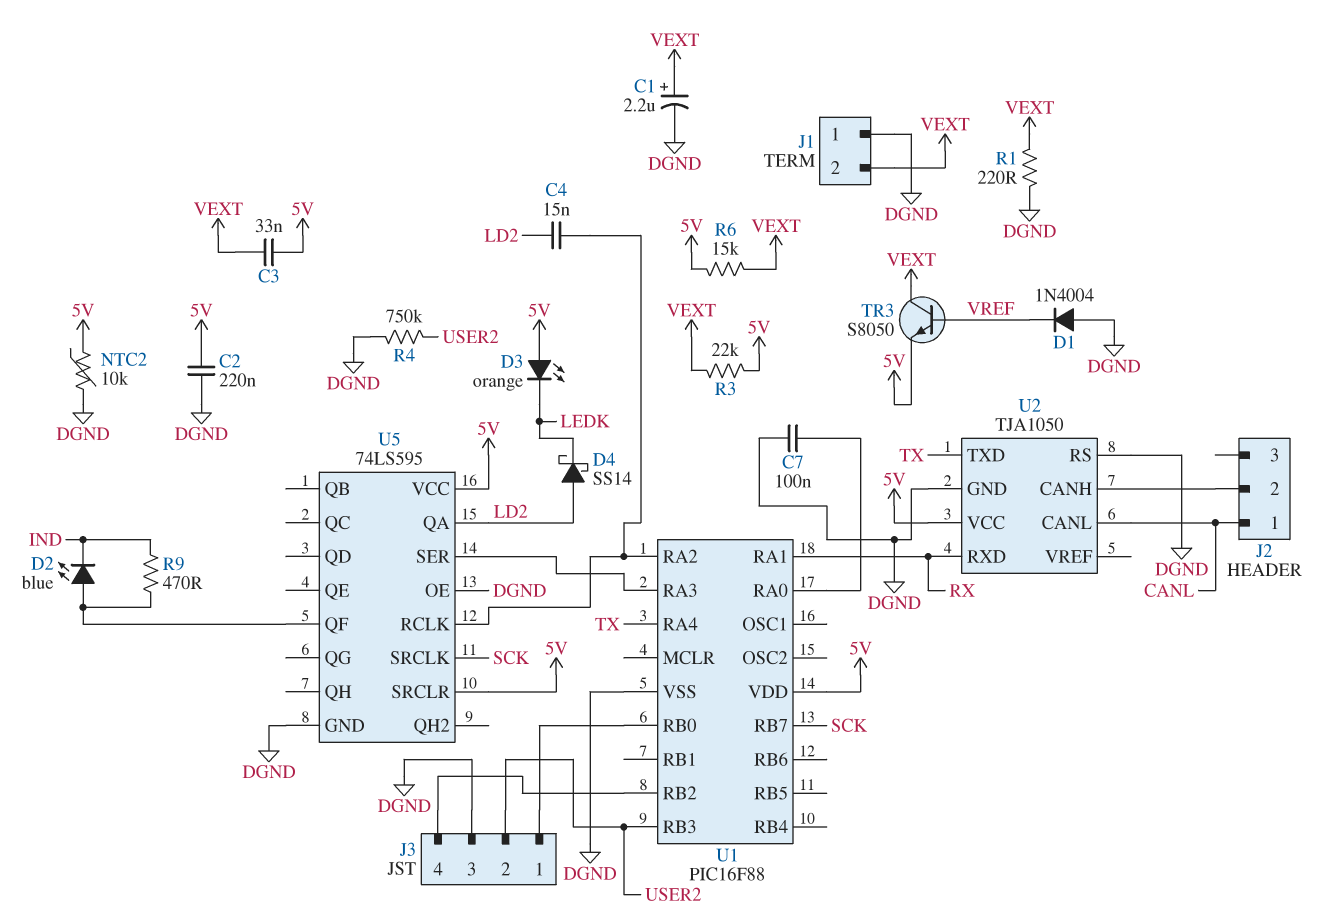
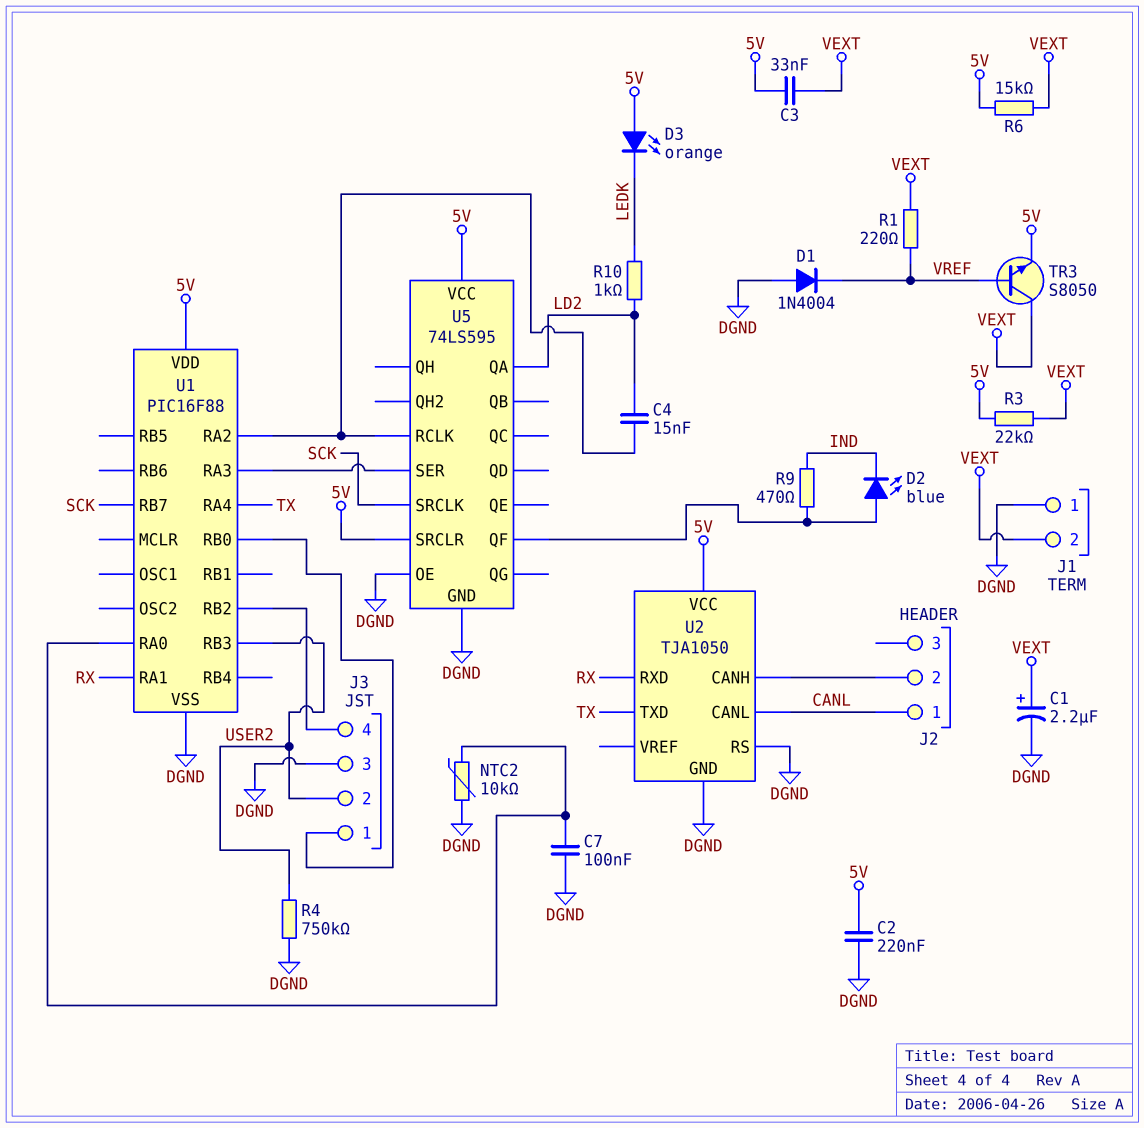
D4: schottky SS14 (A LD2, K LEDK) -> none
NTC2: 10k (5V, DGND) -> 10k (DGND, U1/RA0)
R1: 220 (DGND, VEXT) -> 220 (VEXT, VREF)
R10: none -> 1k (LD2, LEDK)

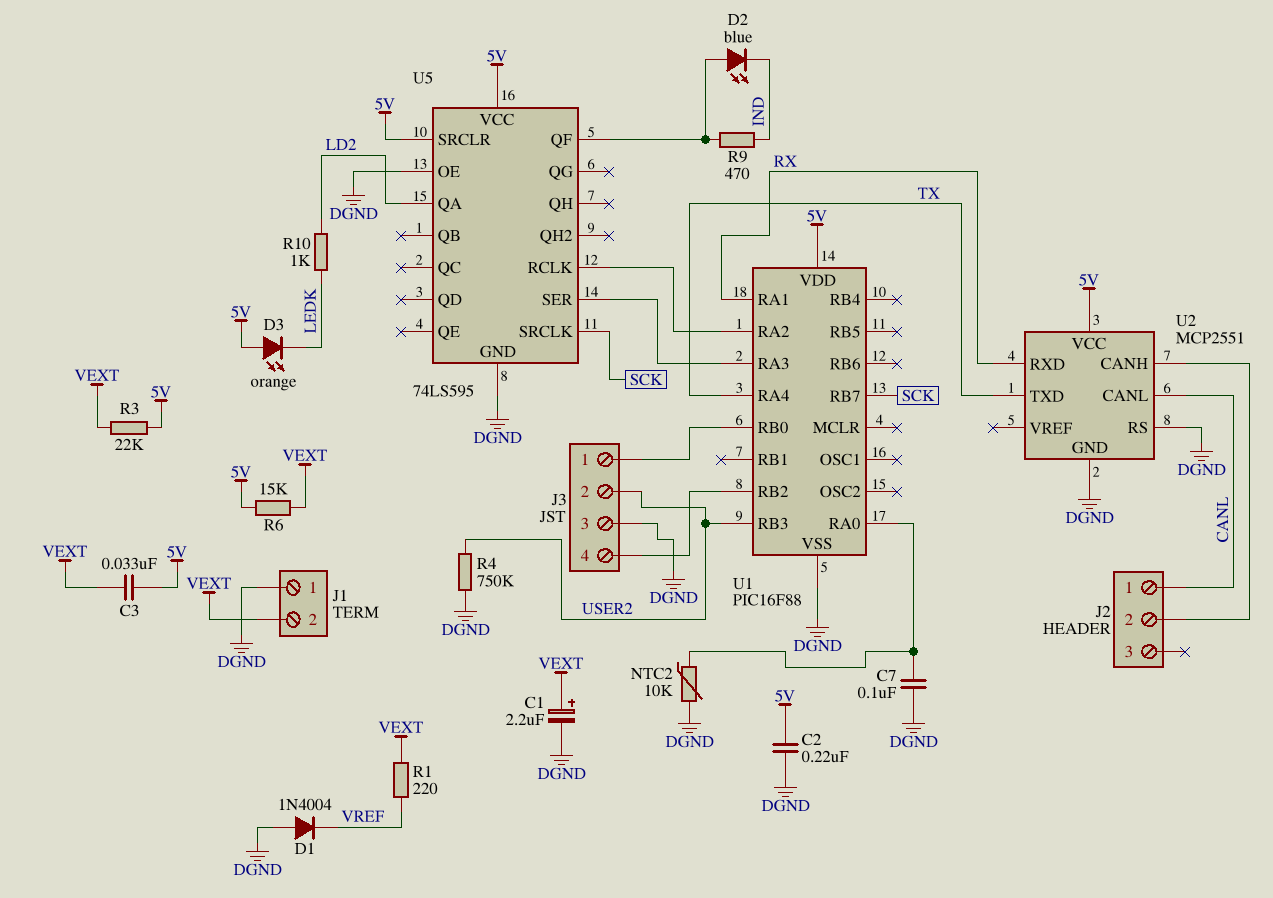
C4: 15nF (LD2, U1/RA2) -> none
TR3: NPN S8050 (B VREF, C VEXT, E 5V) -> none
U2: TJA1050 -> MCP2551

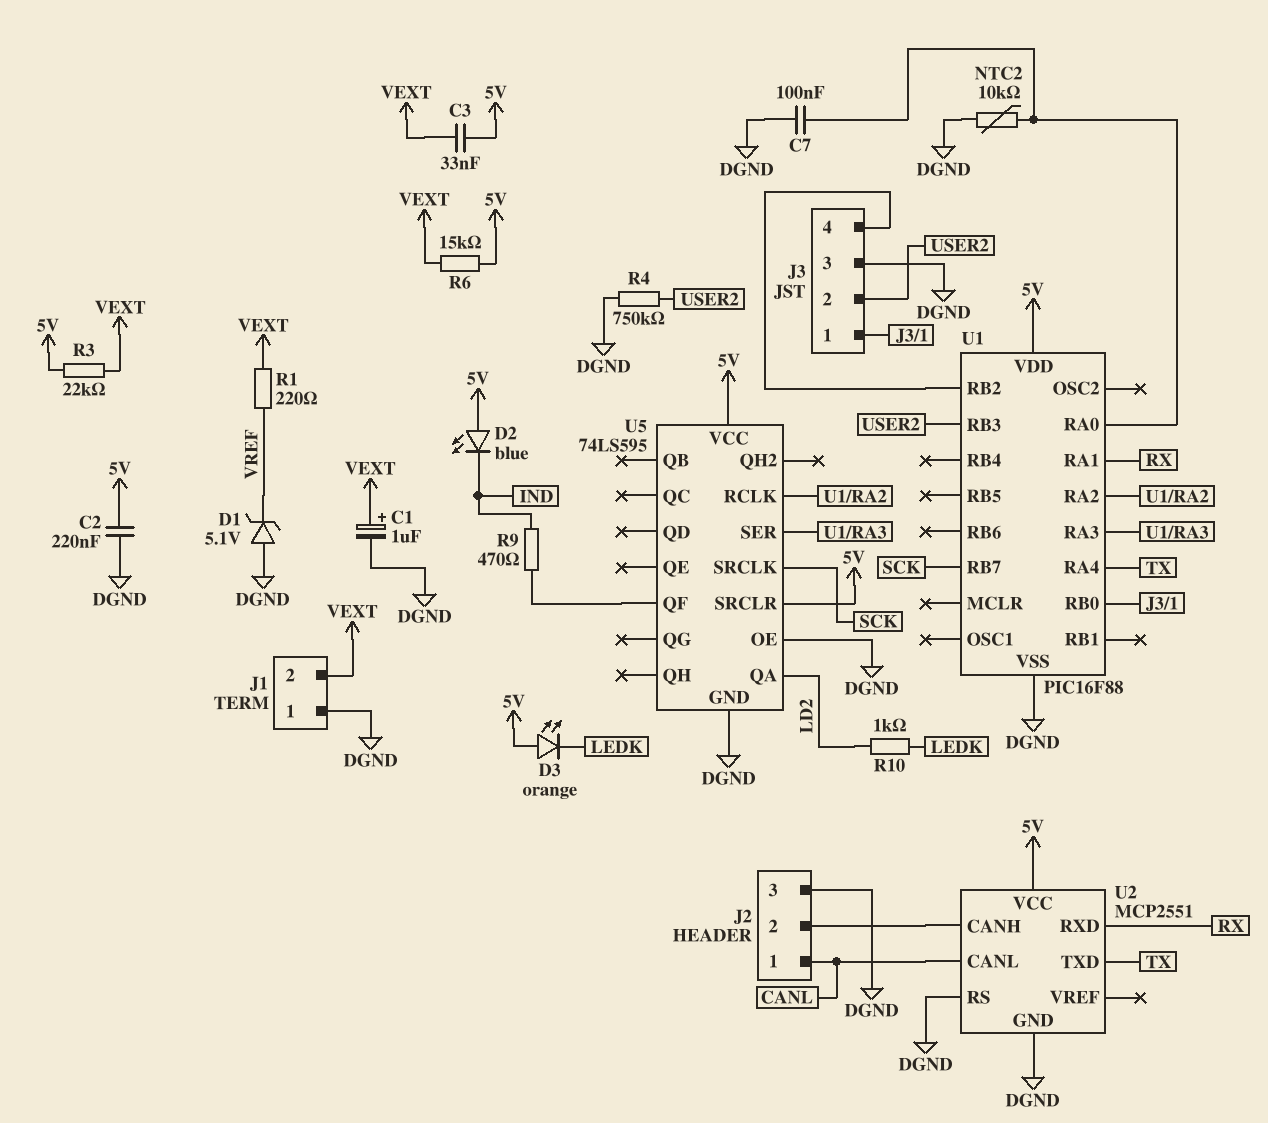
C1: 2.2uF (plus VEXT, minus DGND) -> 1uF (plus VEXT, minus DGND)
D1: diode 1N4004 (A DGND, K VREF) -> zener 5.1V (A DGND, K VREF)
D2: LED blue (A U5/QF, K IND) -> LED blue (A 5V, K IND)
J2 pin 3: none -> DGND

